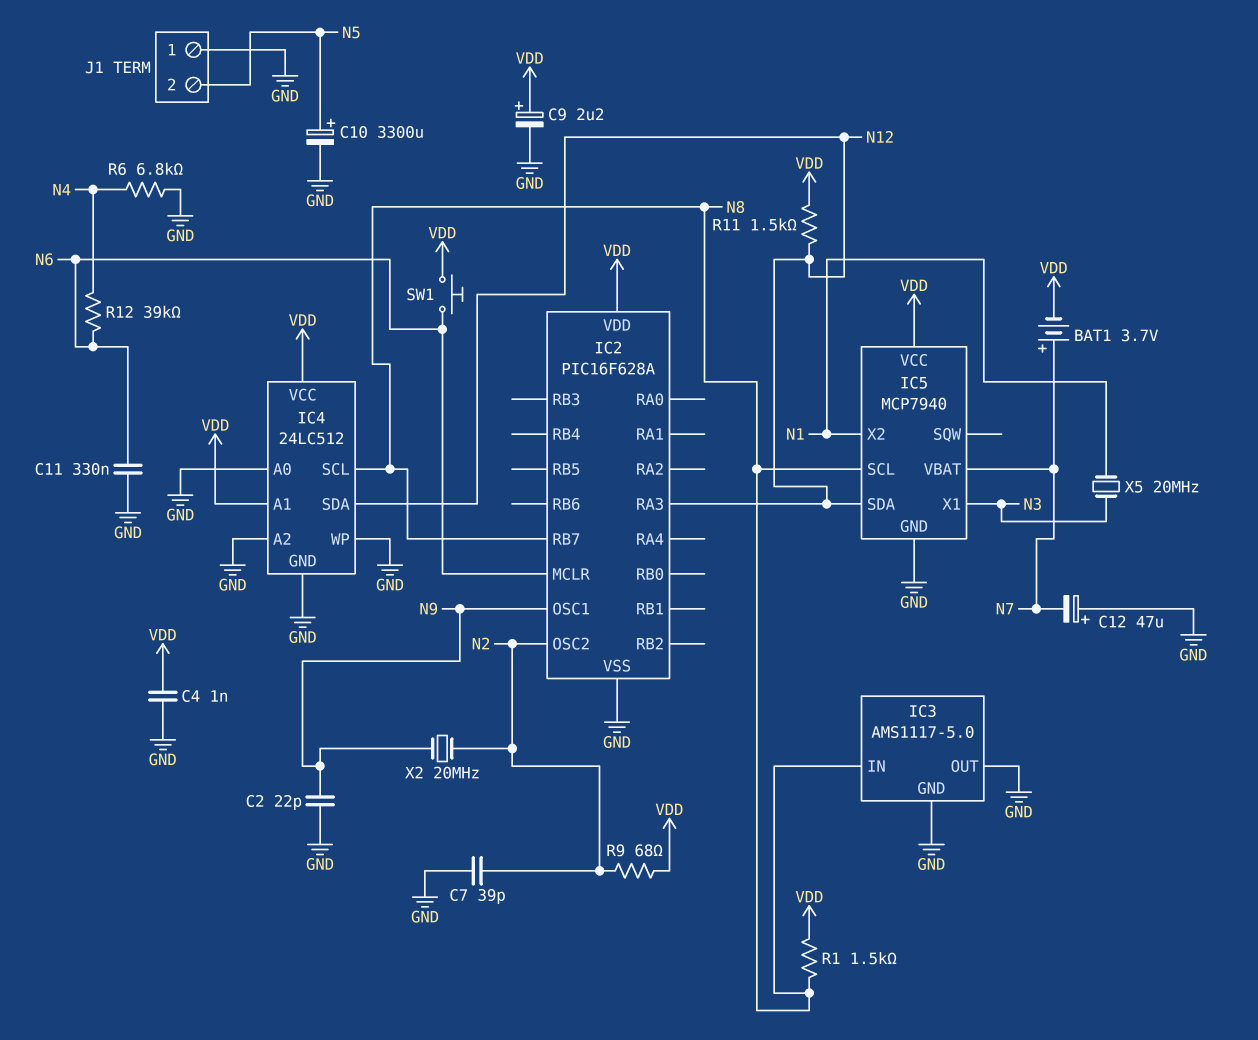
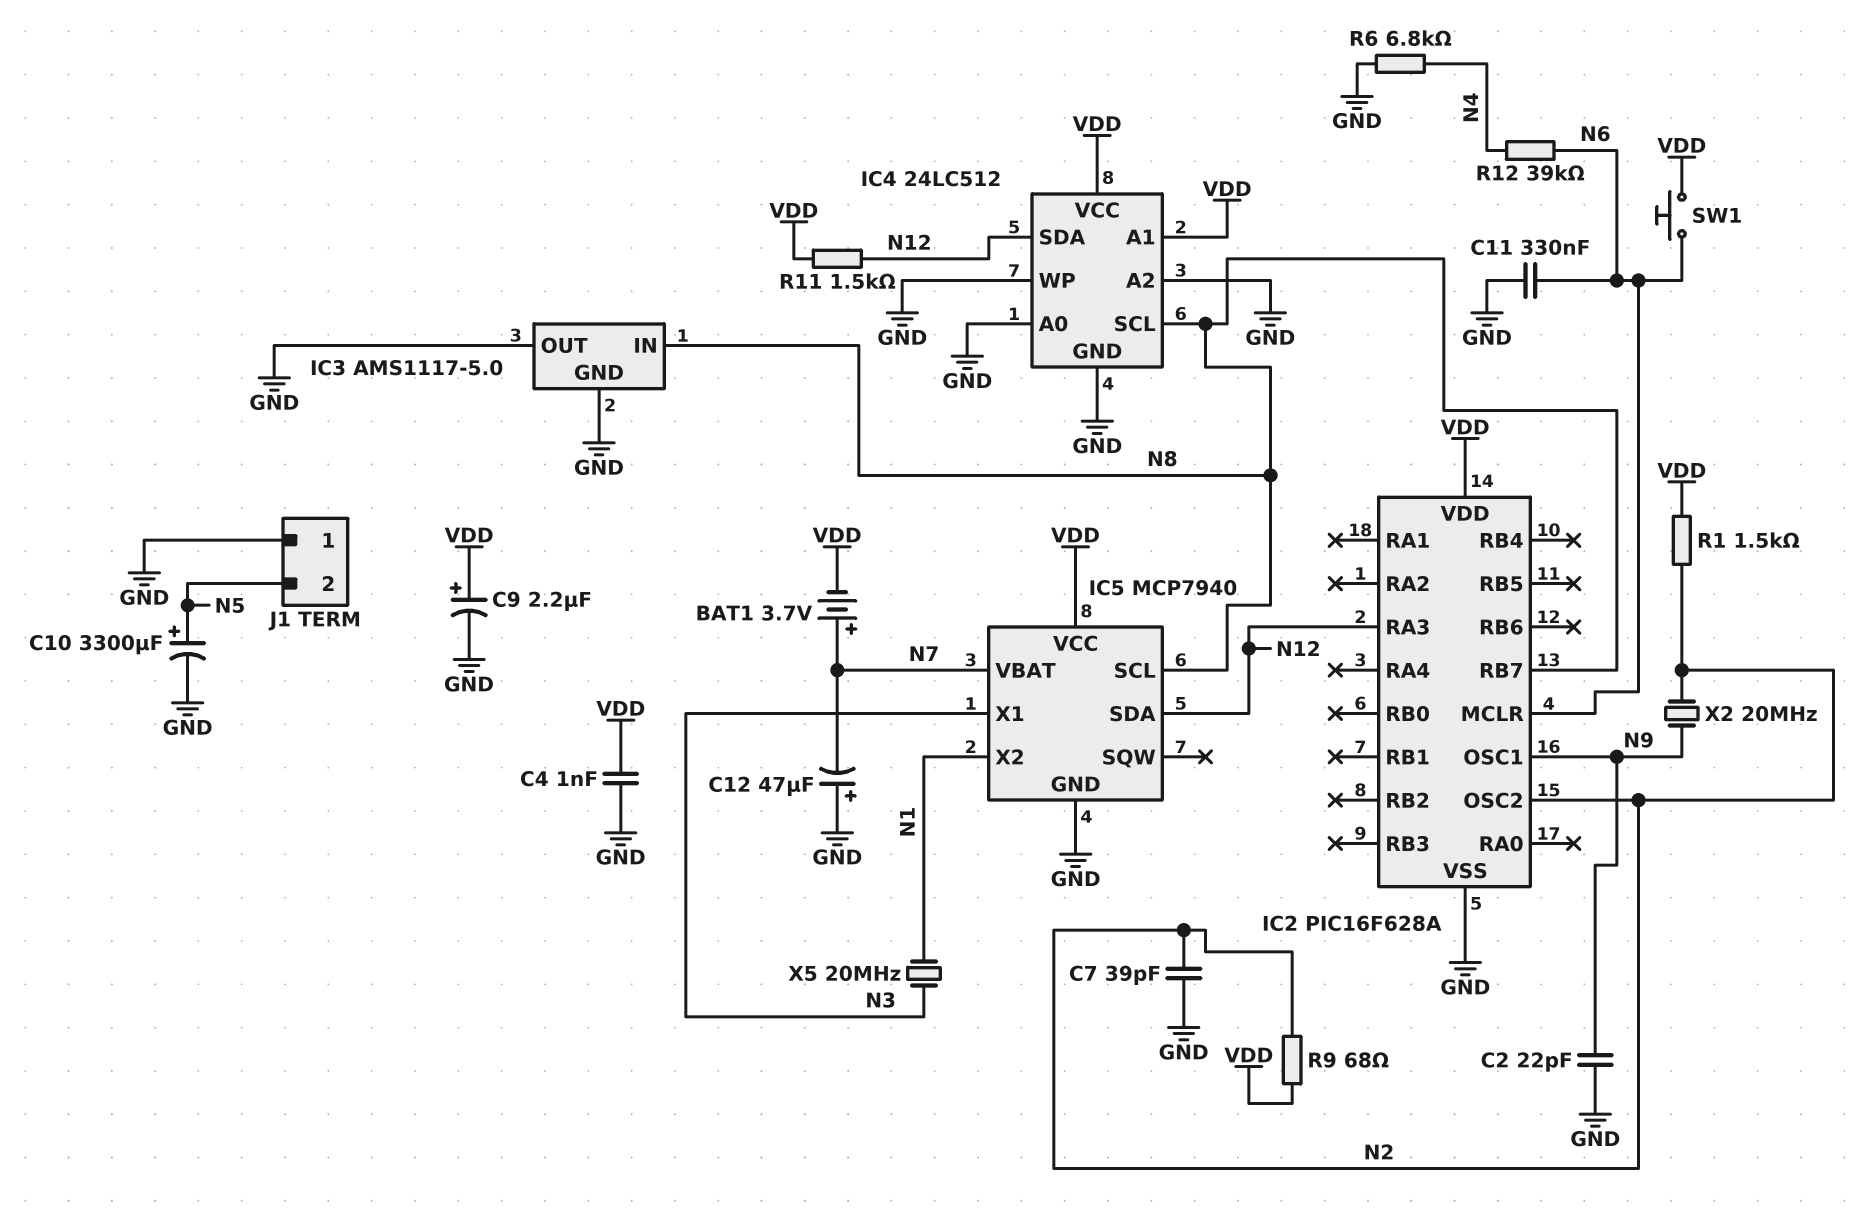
R1: 1.5k (N8, VDD) -> 1.5k (N2, VDD)

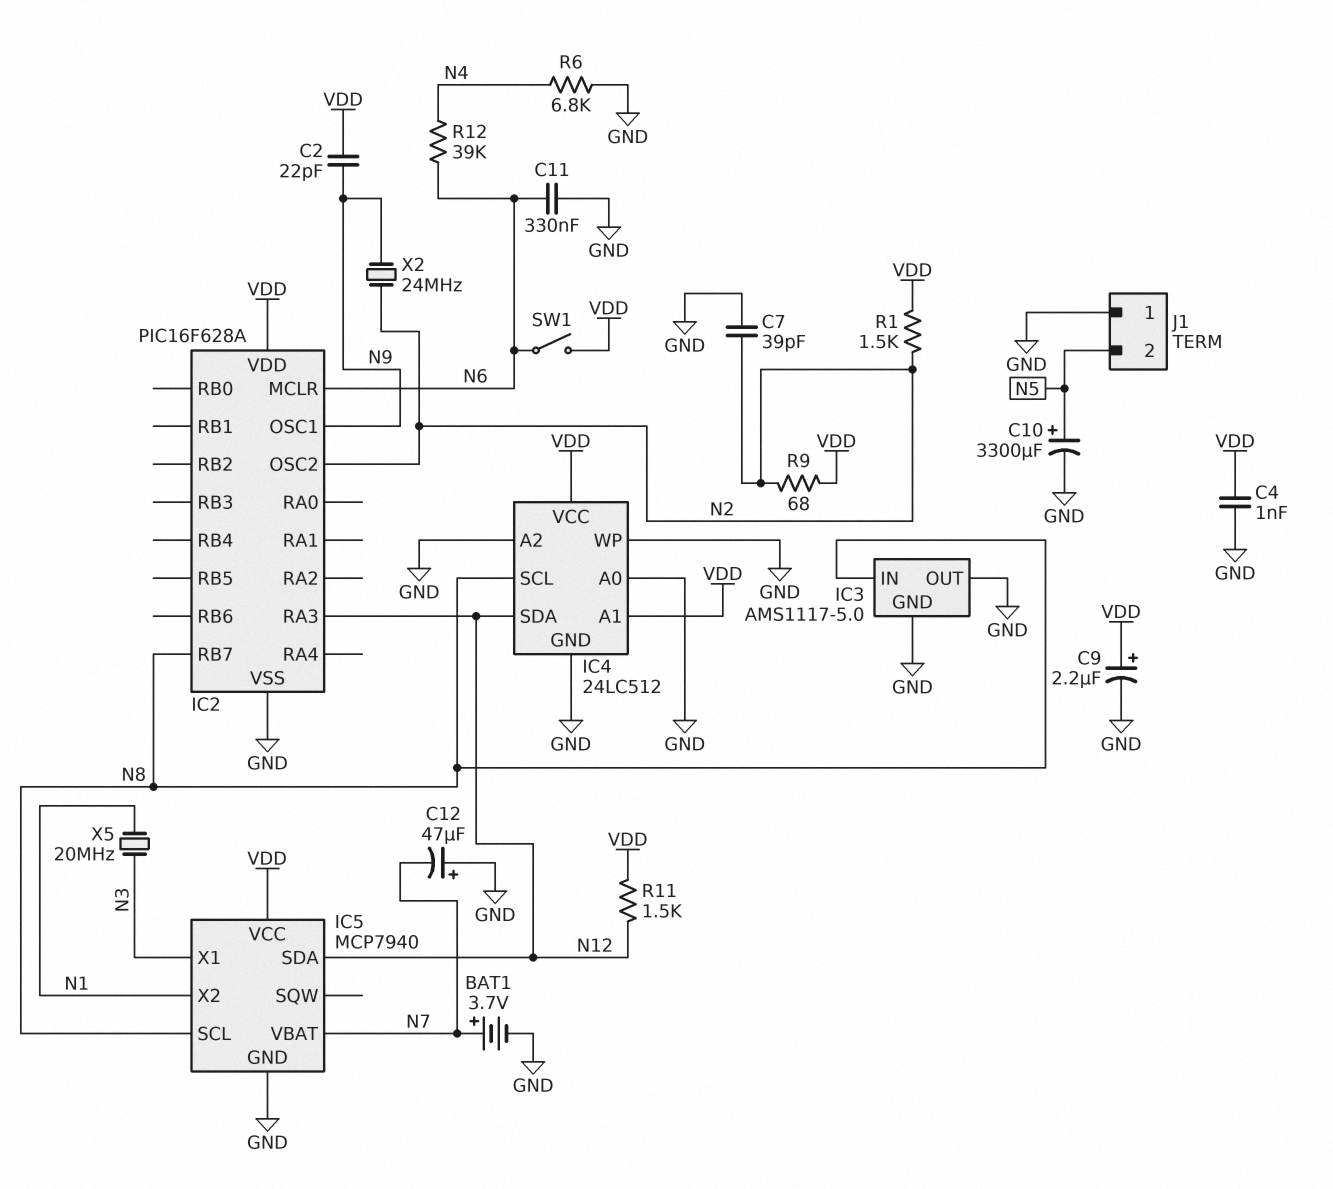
BAT1: 3.7V (plus N7, minus VDD) -> 3.7V (plus N7, minus GND)
C2: 22pF (GND, N9) -> 22pF (N9, VDD)
SW1: button (N6, VDD) -> switch (N6, VDD)
X2: 20MHz (N2, N9) -> 24MHz (N2, N9)

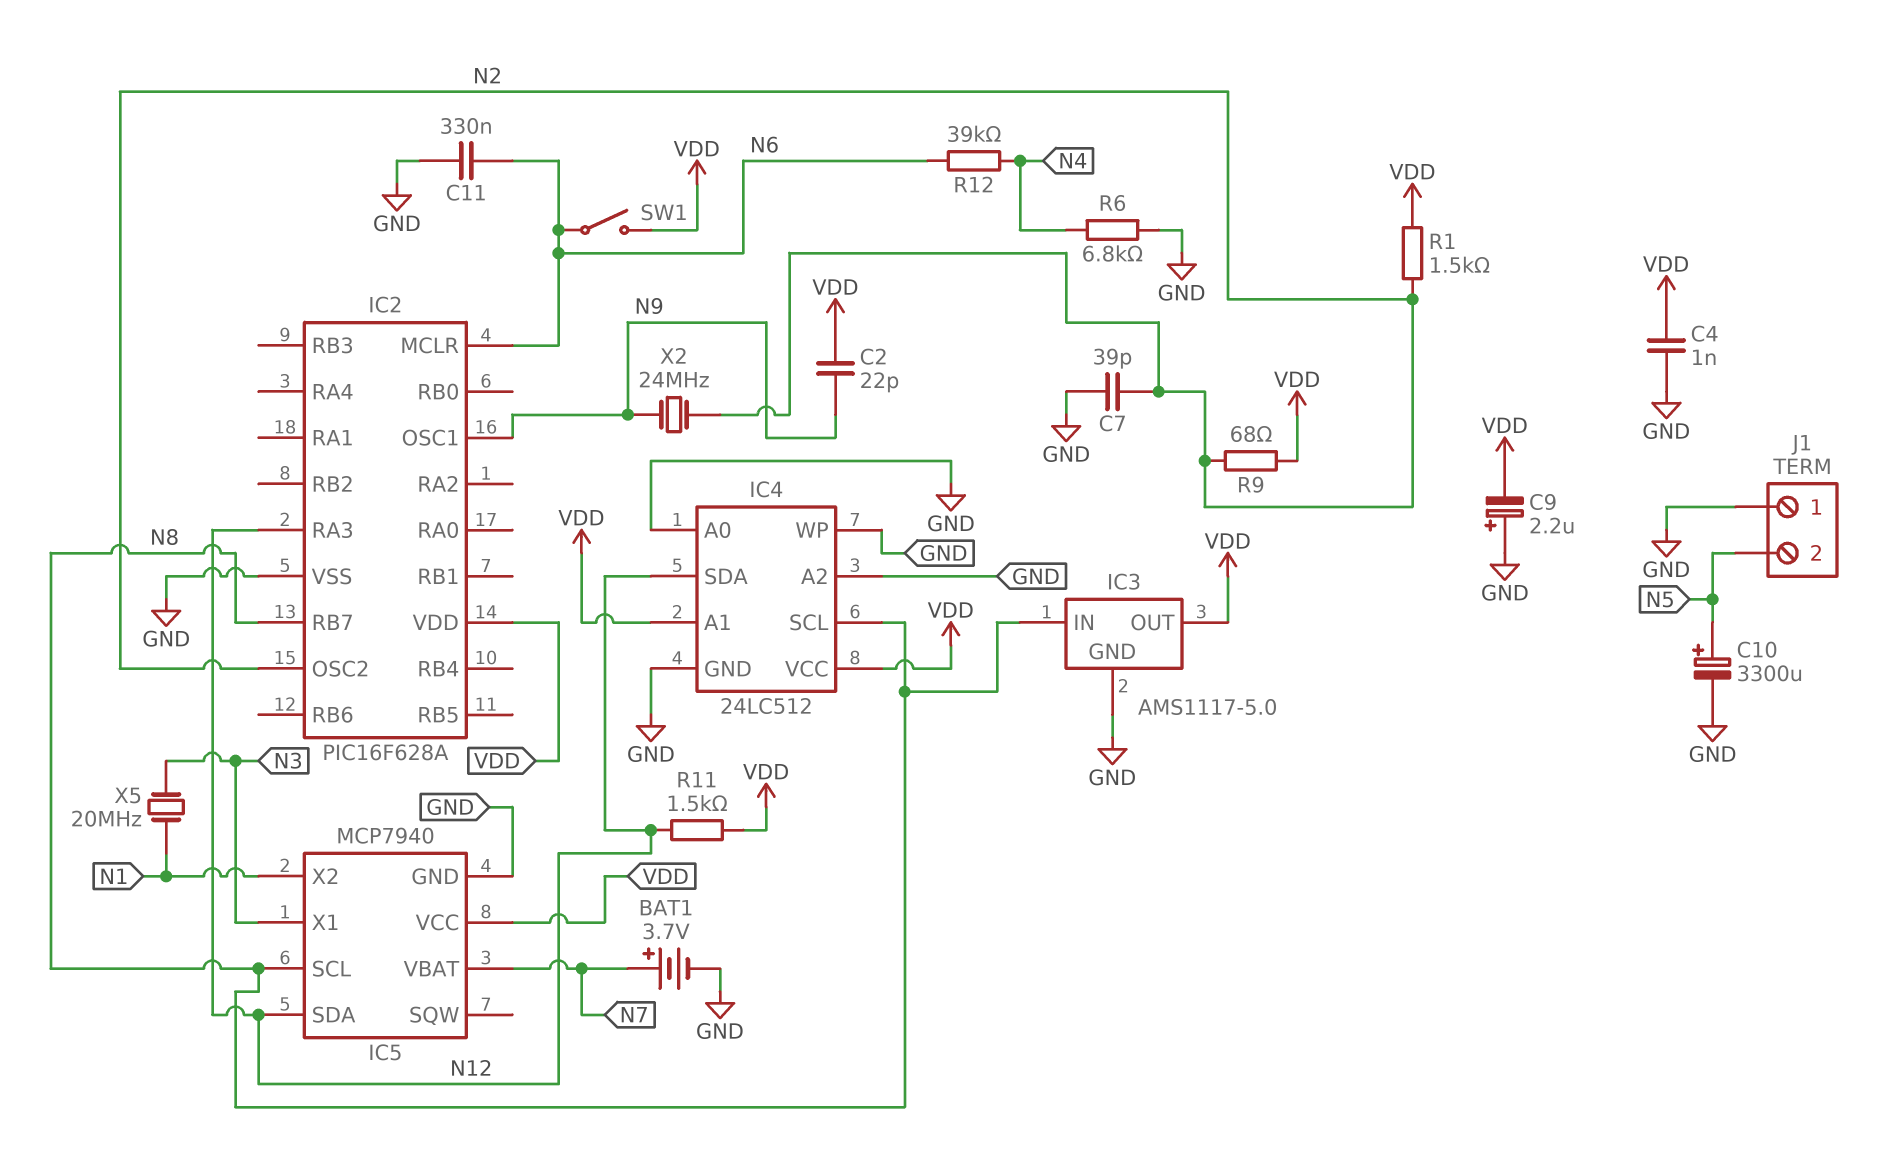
C9: 2.2uF (plus VDD, minus GND) -> 2.2uF (plus GND, minus VDD)
C12: 47uF (plus GND, minus N7) -> none
IC3 pin OUT: GND -> VDD

